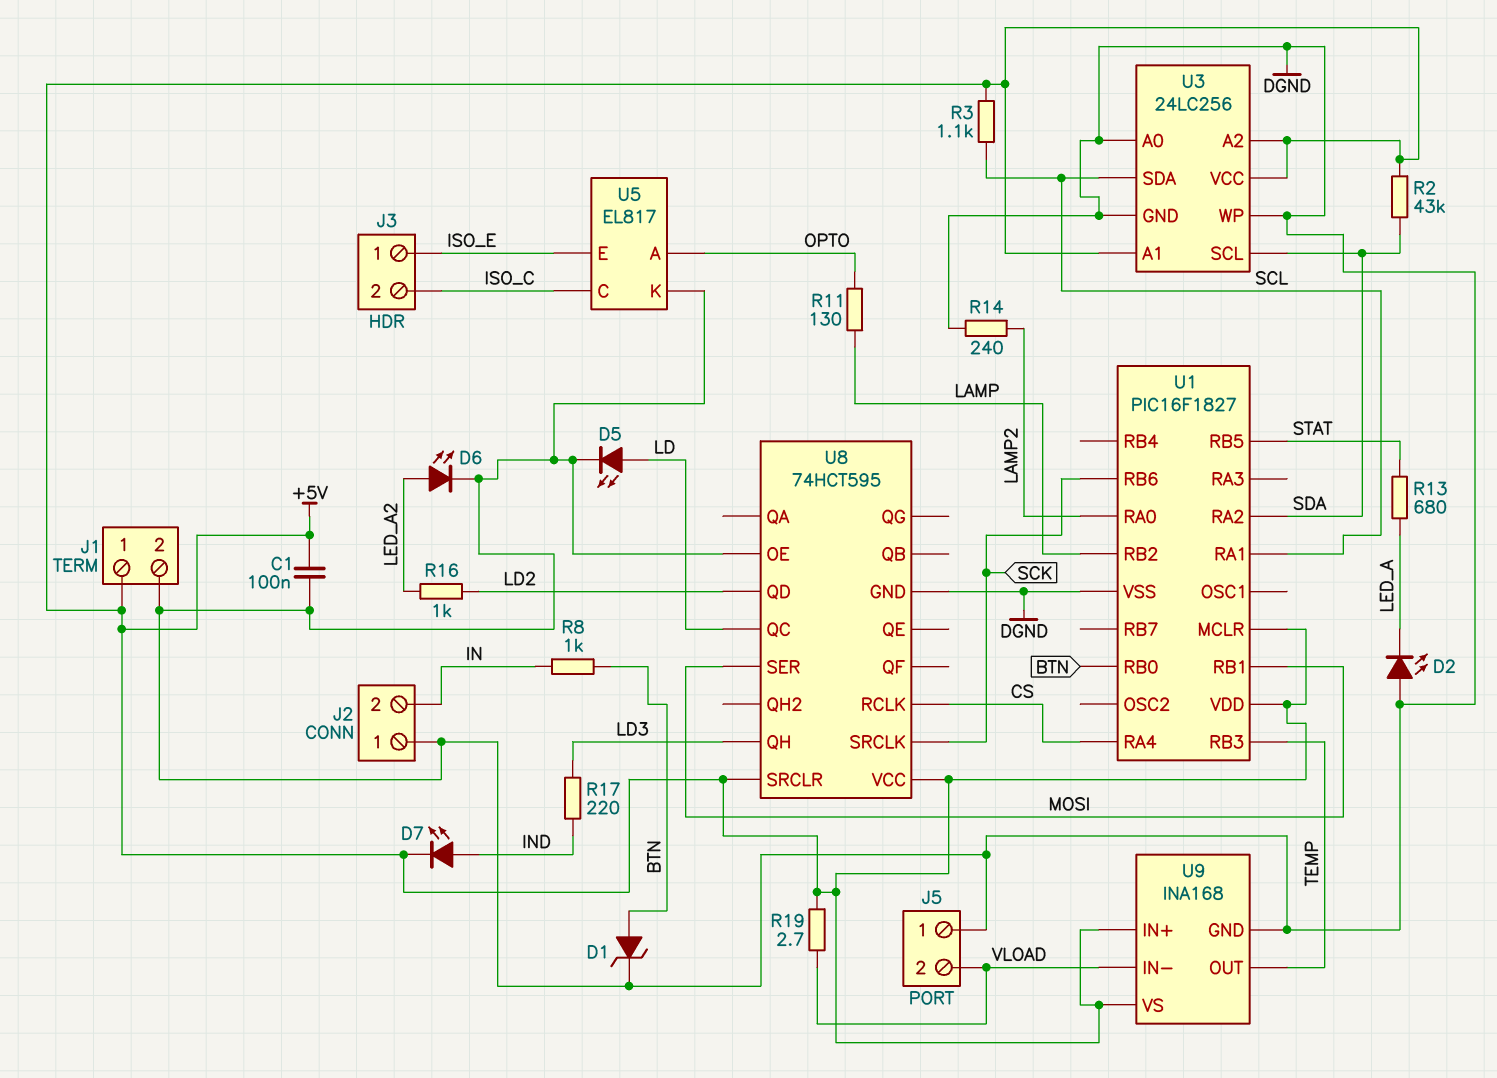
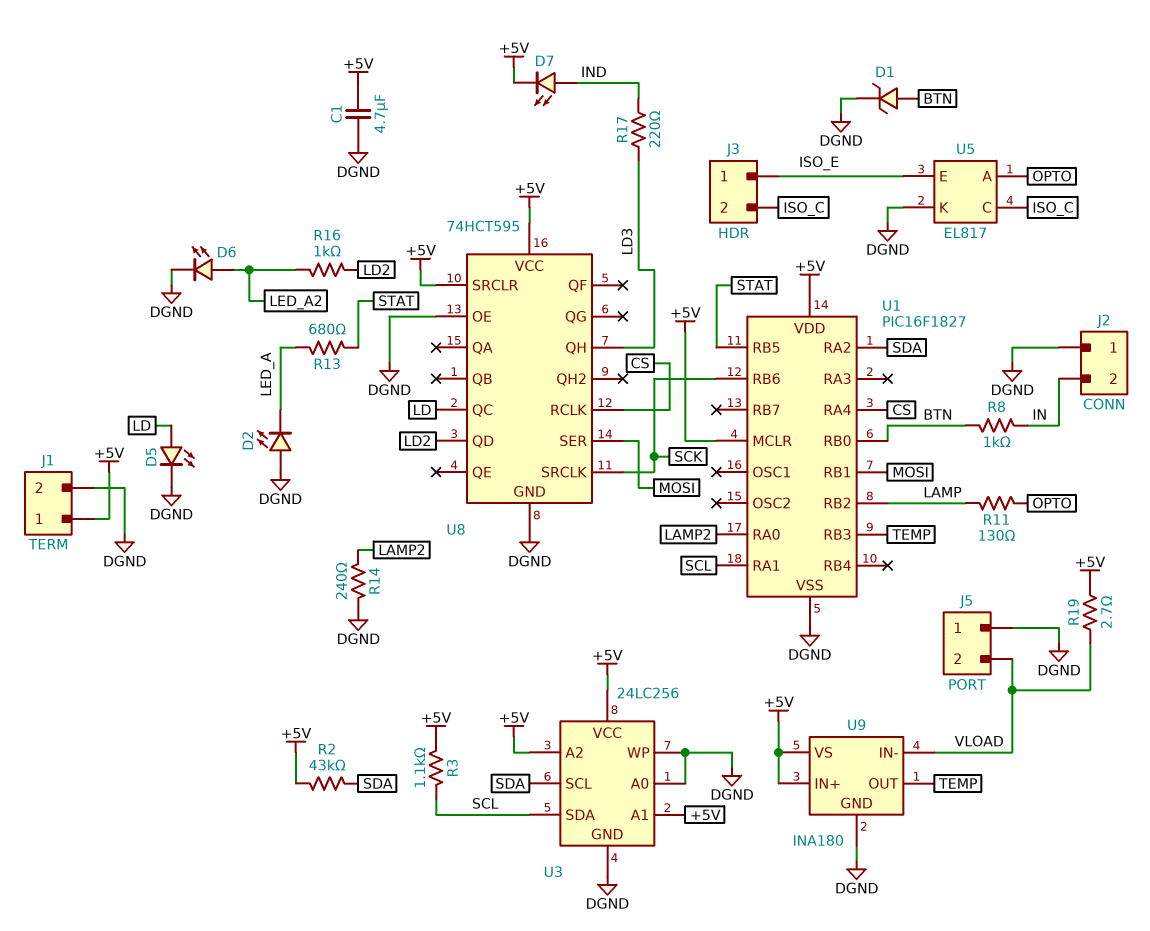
C1: 100nF (+5V, DGND) -> 4.7uF (+5V, DGND)
U9: INA168 -> INA180

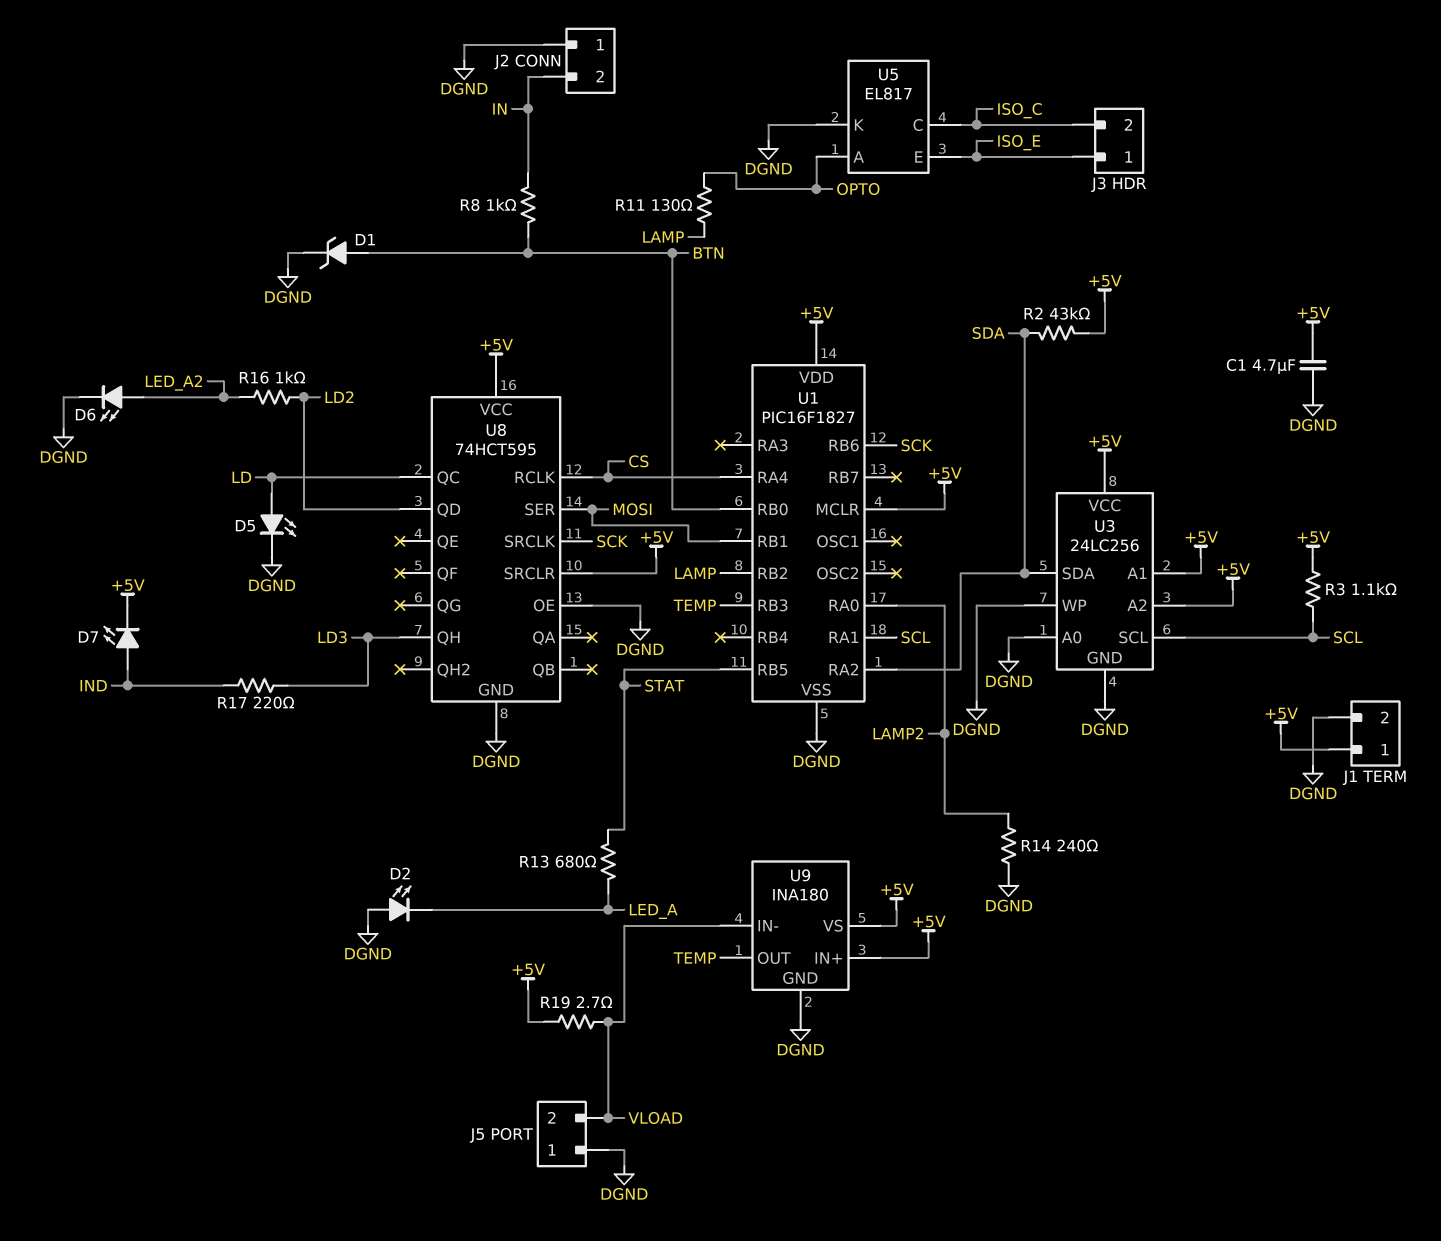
U3 pin SCL: SDA -> SCL
U3 pin SDA: SCL -> SDA

